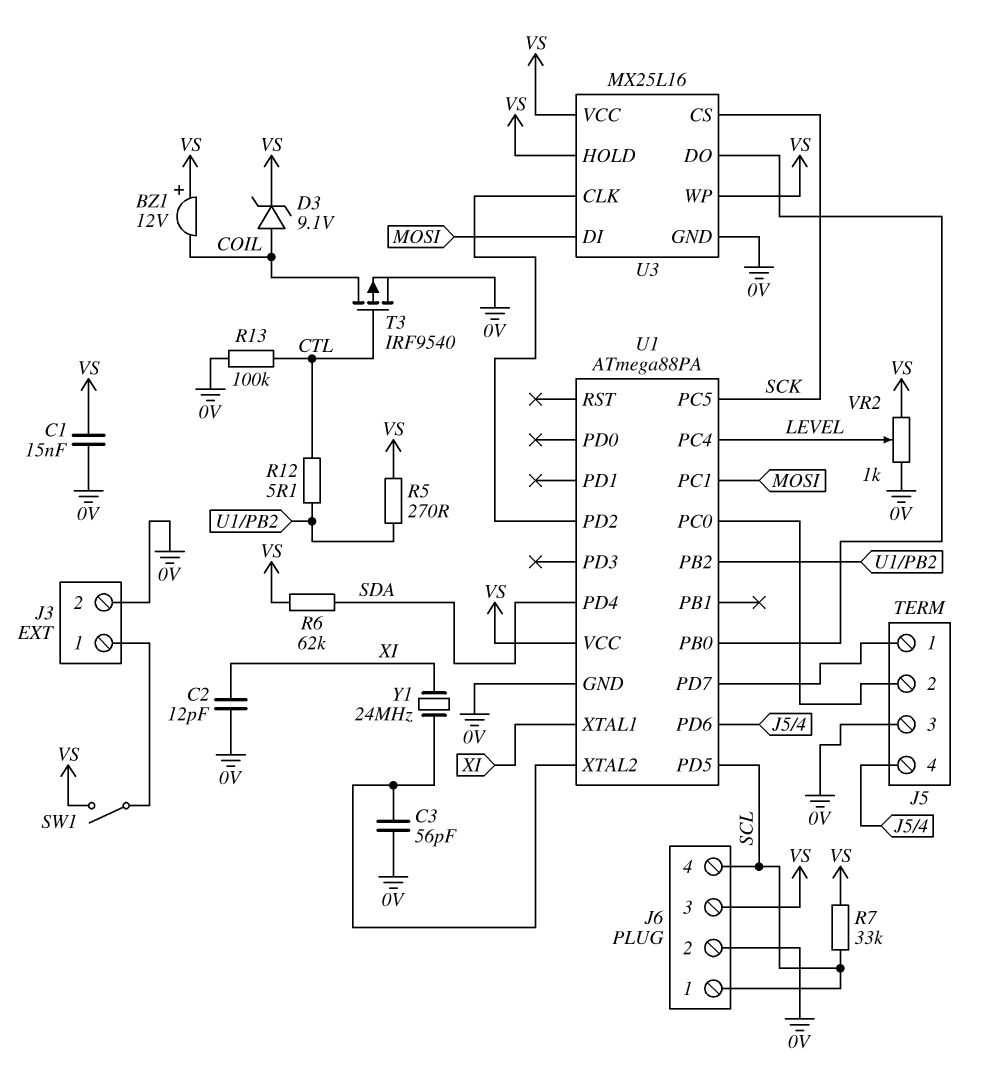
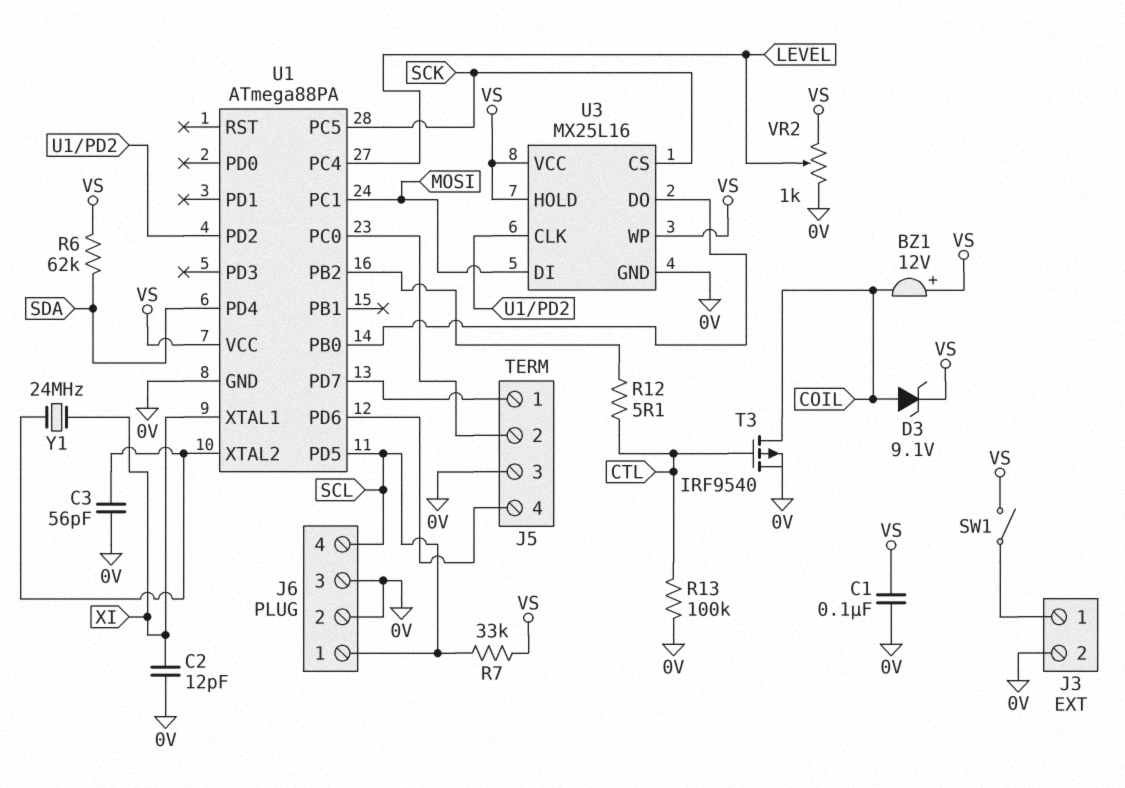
C1: 15nF (0V, VS) -> 100nF (0V, VS)
J6 pin 3: VS -> 0V
R5: 270 (U1/PB2, VS) -> none

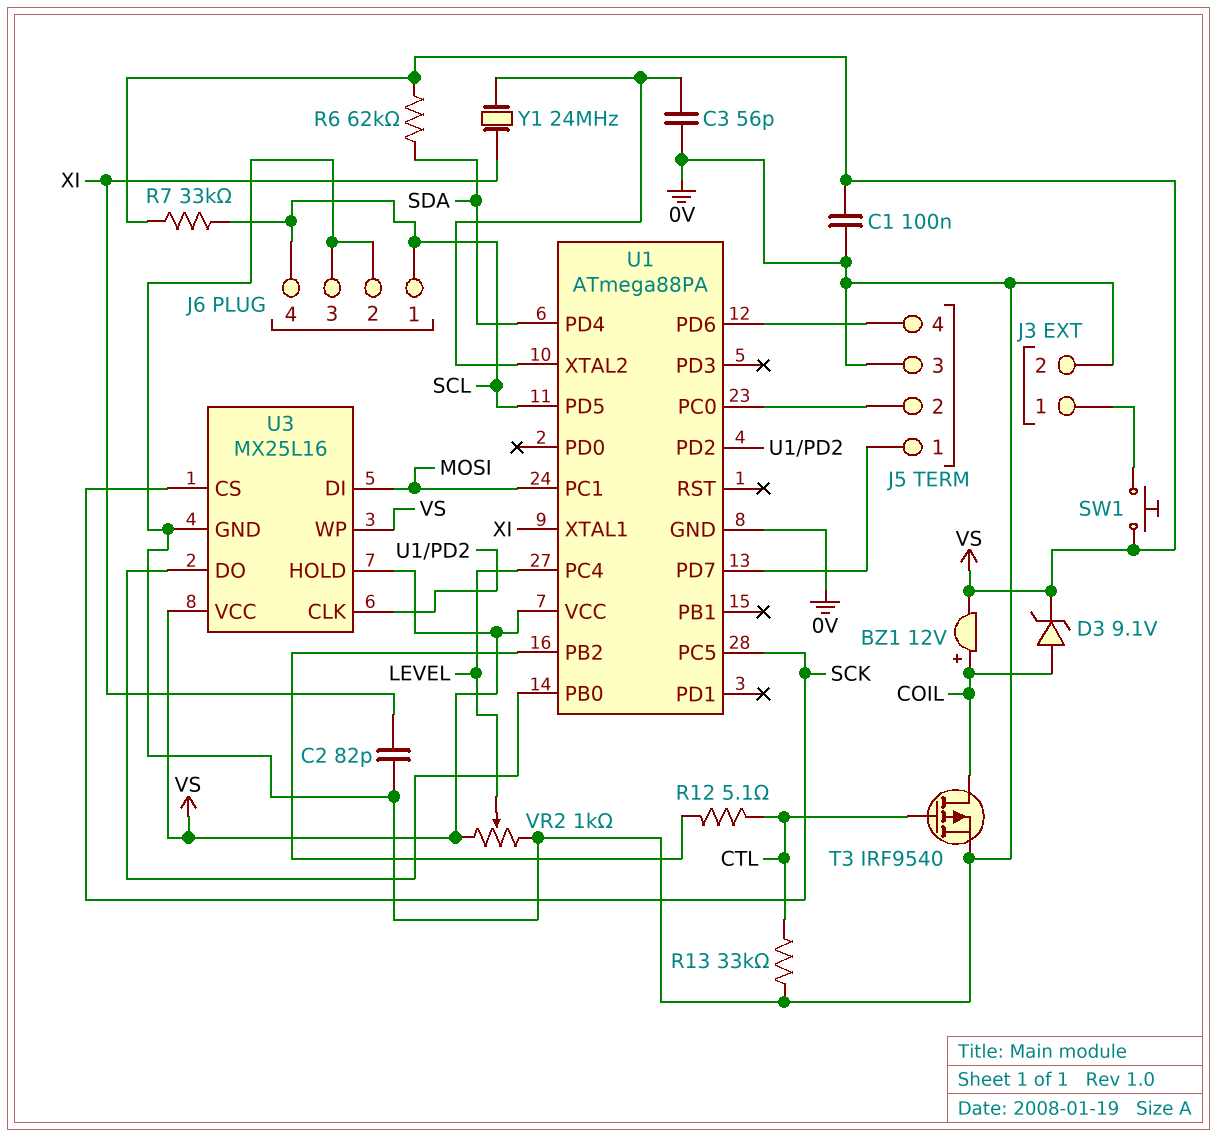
BZ1: buzzer 12V (plus VS, minus COIL) -> buzzer 12V (plus COIL, minus VS)
C2: 12pF (0V, XI) -> 82pF (0V, XI)
R13: 100k (0V, CTL) -> 33k (0V, CTL)
SW1: switch (J3/1, VS) -> button (J3/1, VS)

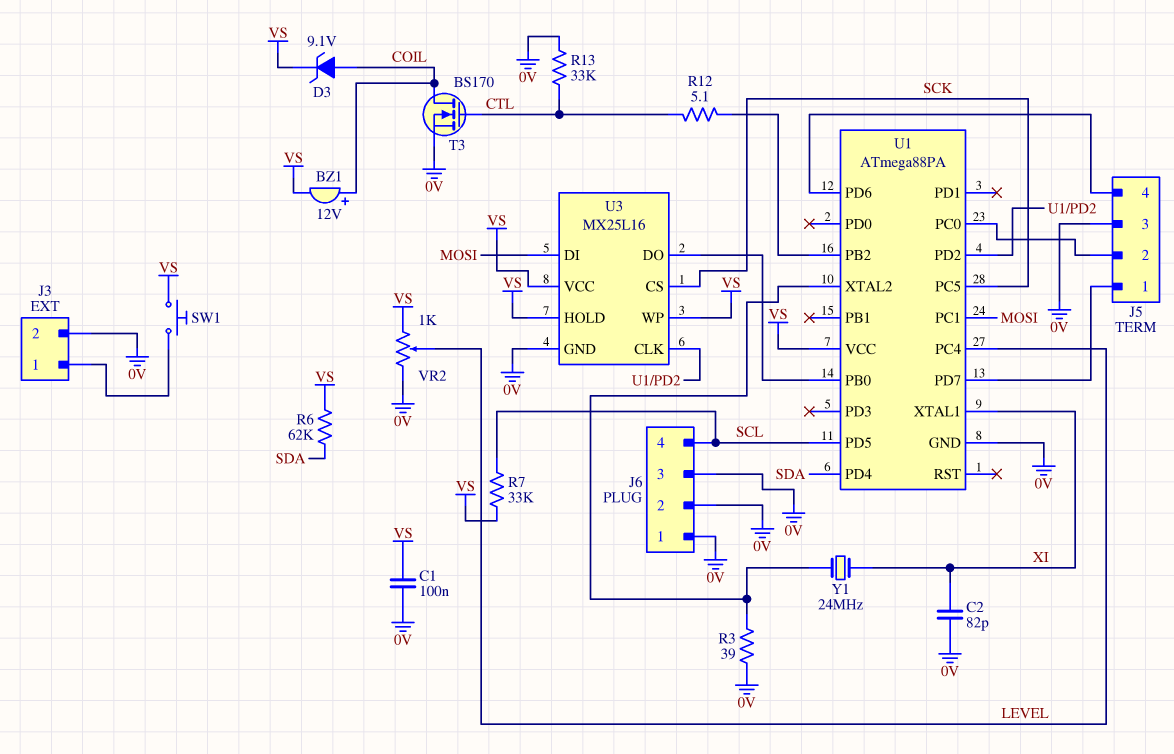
C3: 56pF (0V, U1/XTAL2) -> none
J6 pin 1: SCL -> 0V
R3: none -> 39 (0V, U1/XTAL2)
T3: PMOS IRF9540 (G CTL, D COIL, S 0V) -> NMOS BS170 (G CTL, D COIL, S 0V)

